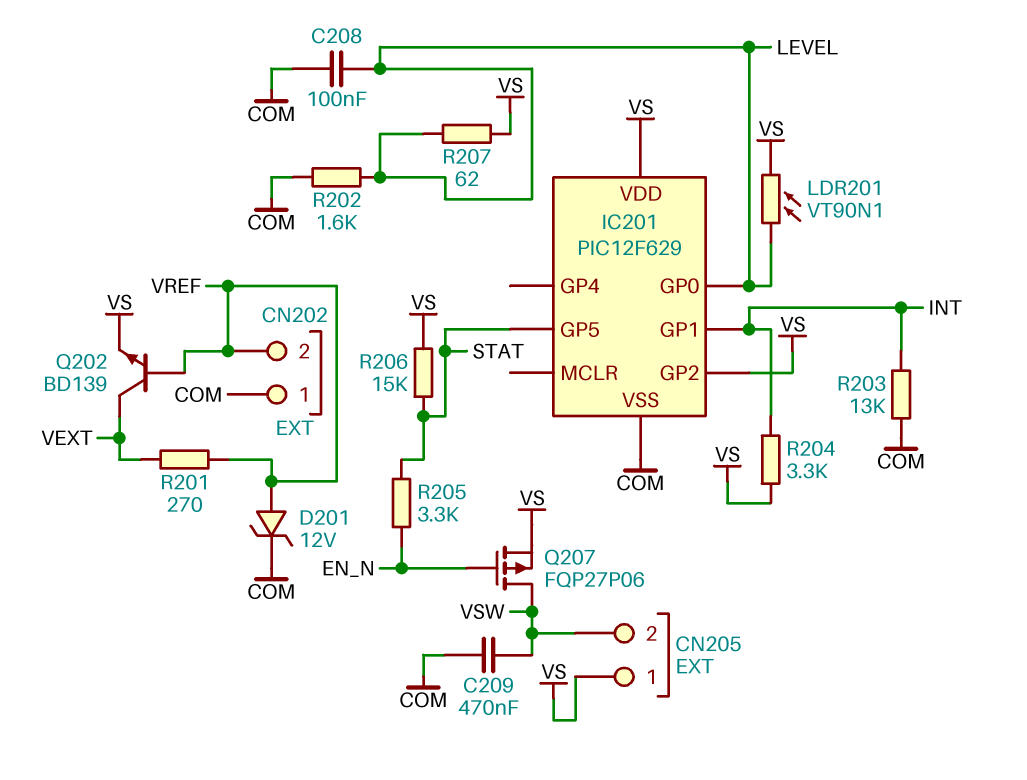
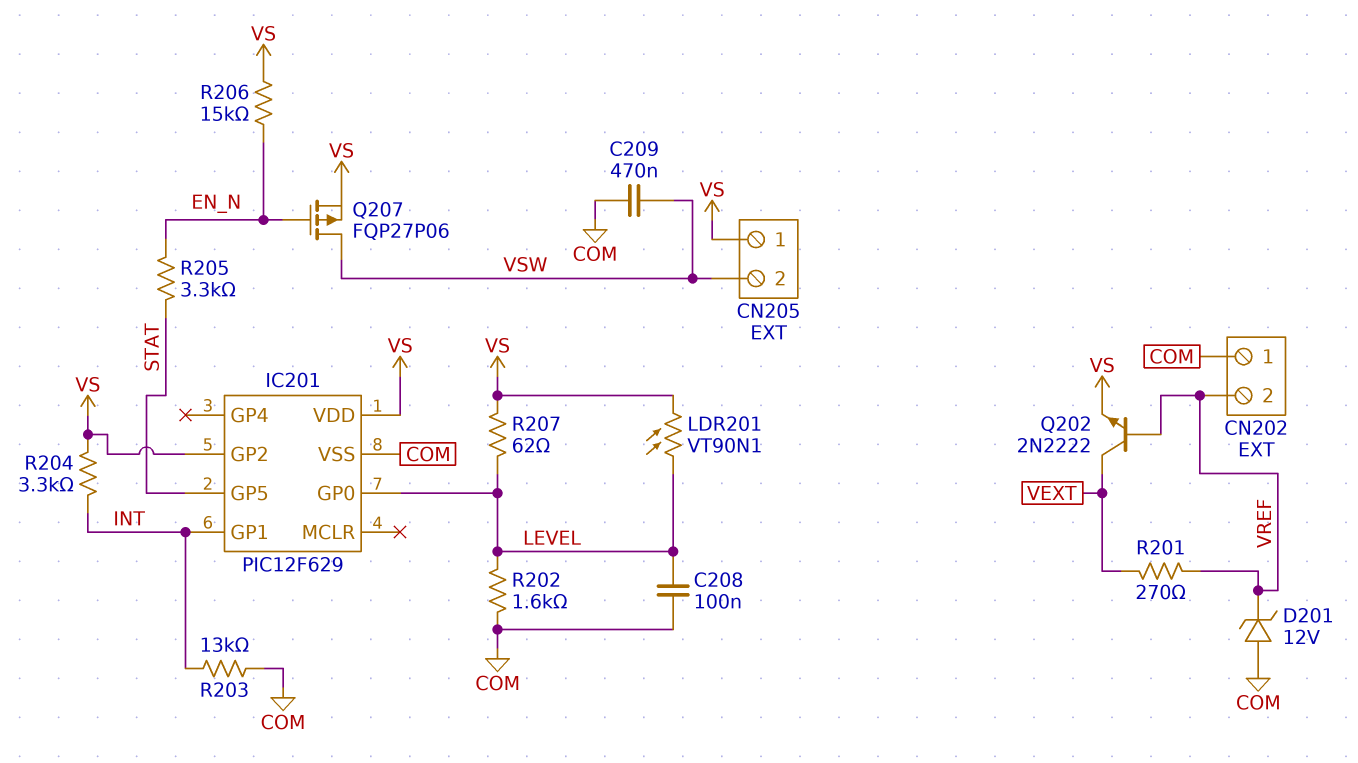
D201: zener 12V (A VREF, K COM) -> zener 12V (A COM, K VREF)
Q202: NPN BD139 (B VREF, C VEXT, E VS) -> NPN 2N2222 (B VREF, C VEXT, E VS)
R206: 15k (STAT, VS) -> 15k (EN_N, VS)

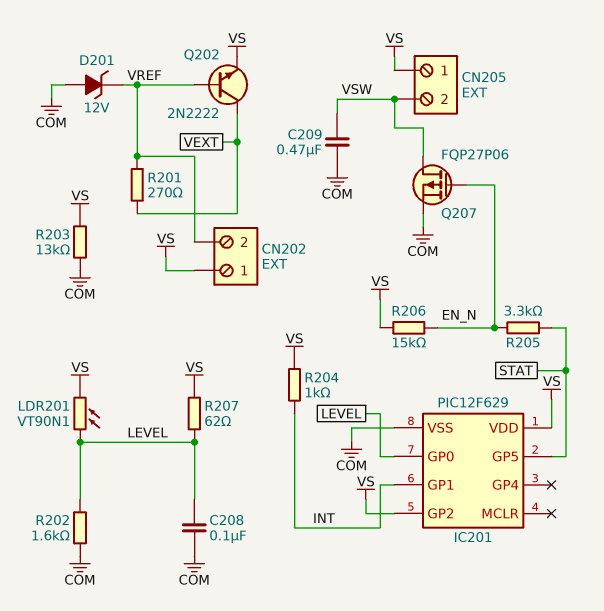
CN202 pin 1: COM -> VS
Q207: PMOS FQP27P06 (G EN_N, D VSW, S VS) -> PMOS FQP27P06 (G EN_N, D VSW, S COM)
R203: 13k (COM, INT) -> 13k (COM, VS)
R204: 3.3k (INT, VS) -> 1k (INT, VS)

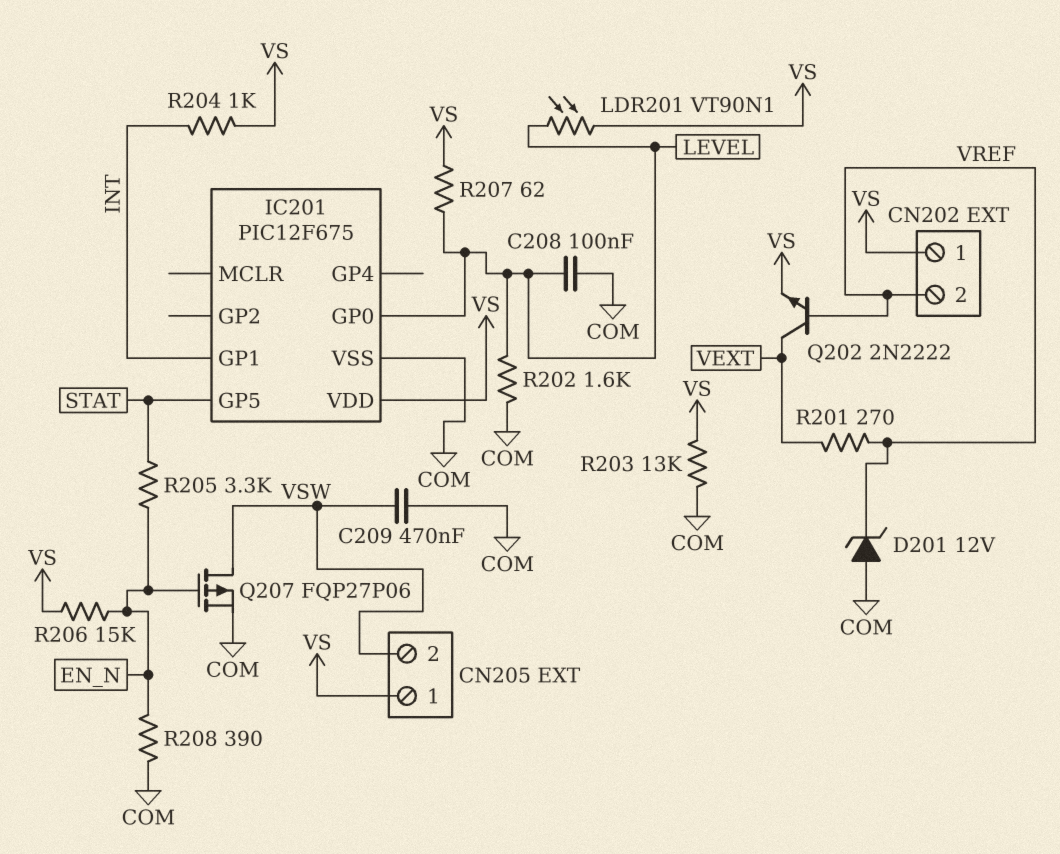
IC201: PIC12F629 -> PIC12F675
IC201 pin GP2: VS -> none
R208: none -> 390 (COM, EN_N)

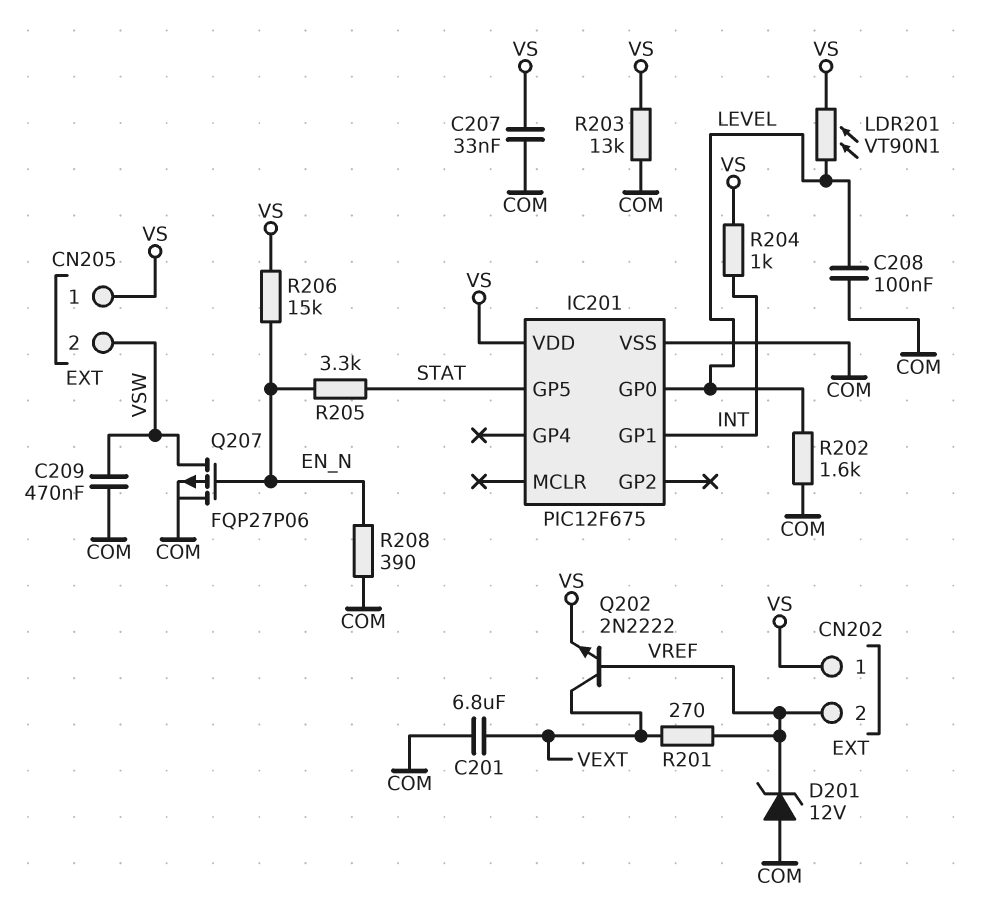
C201: none -> 6.8uF (COM, VEXT)
C207: none -> 33nF (COM, VS)
R207: 62 (LEVEL, VS) -> none

